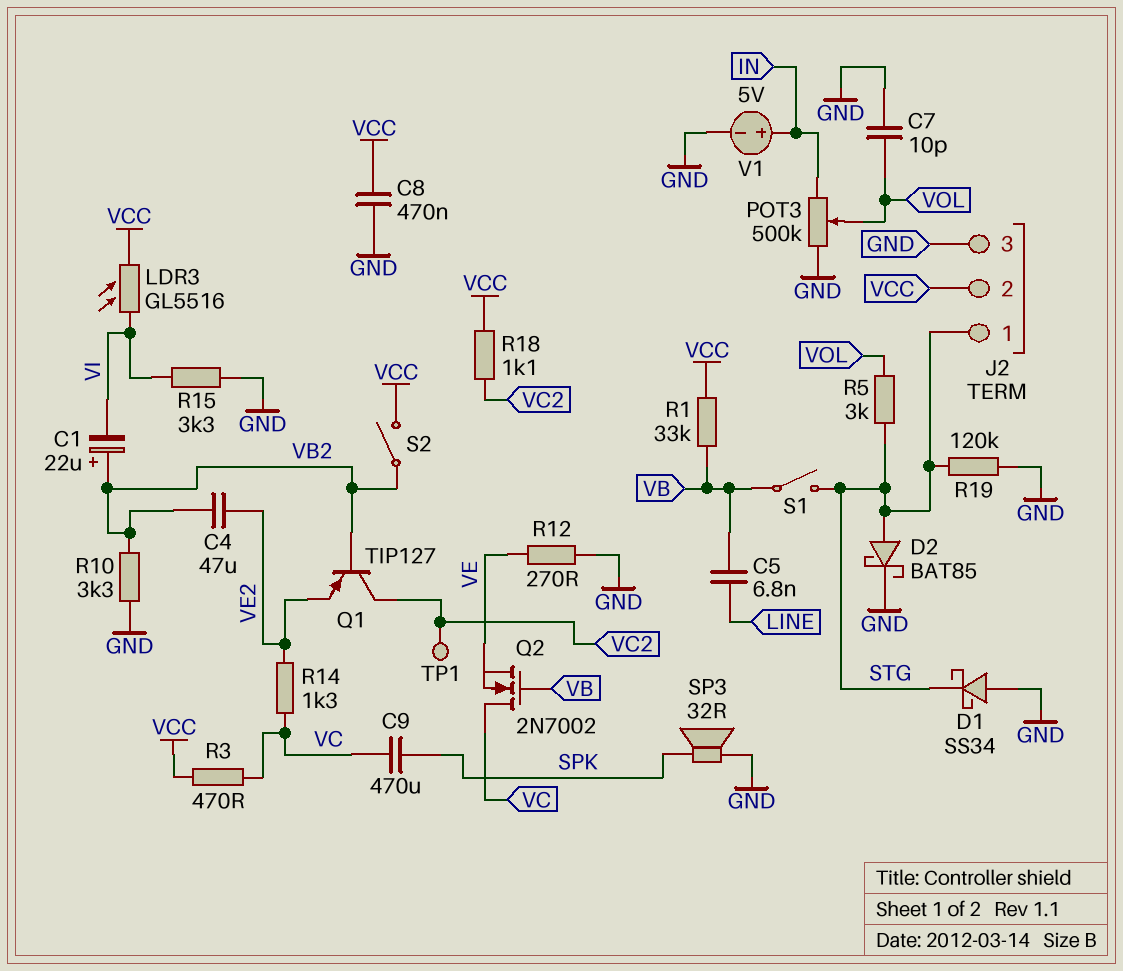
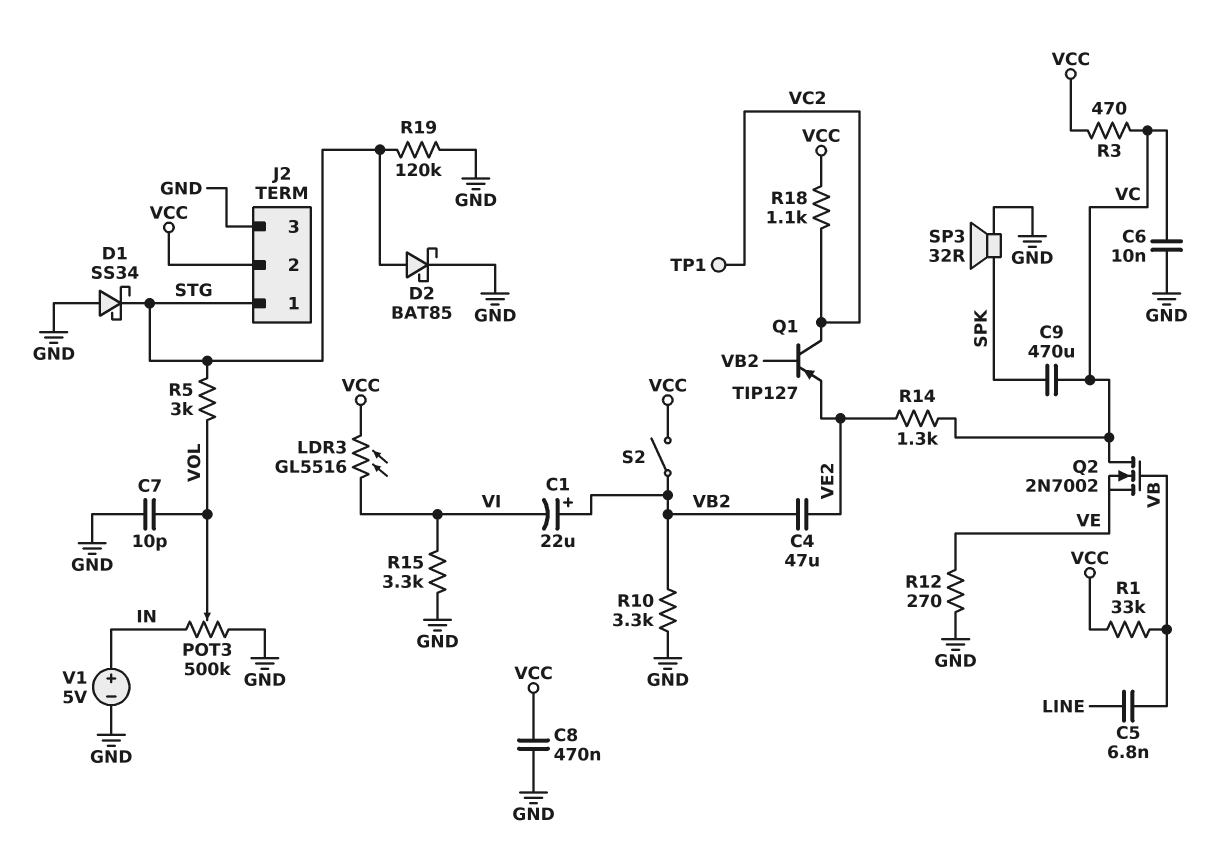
C6: none -> 10nF (GND, VC)
S1: switch (STG, VB) -> none

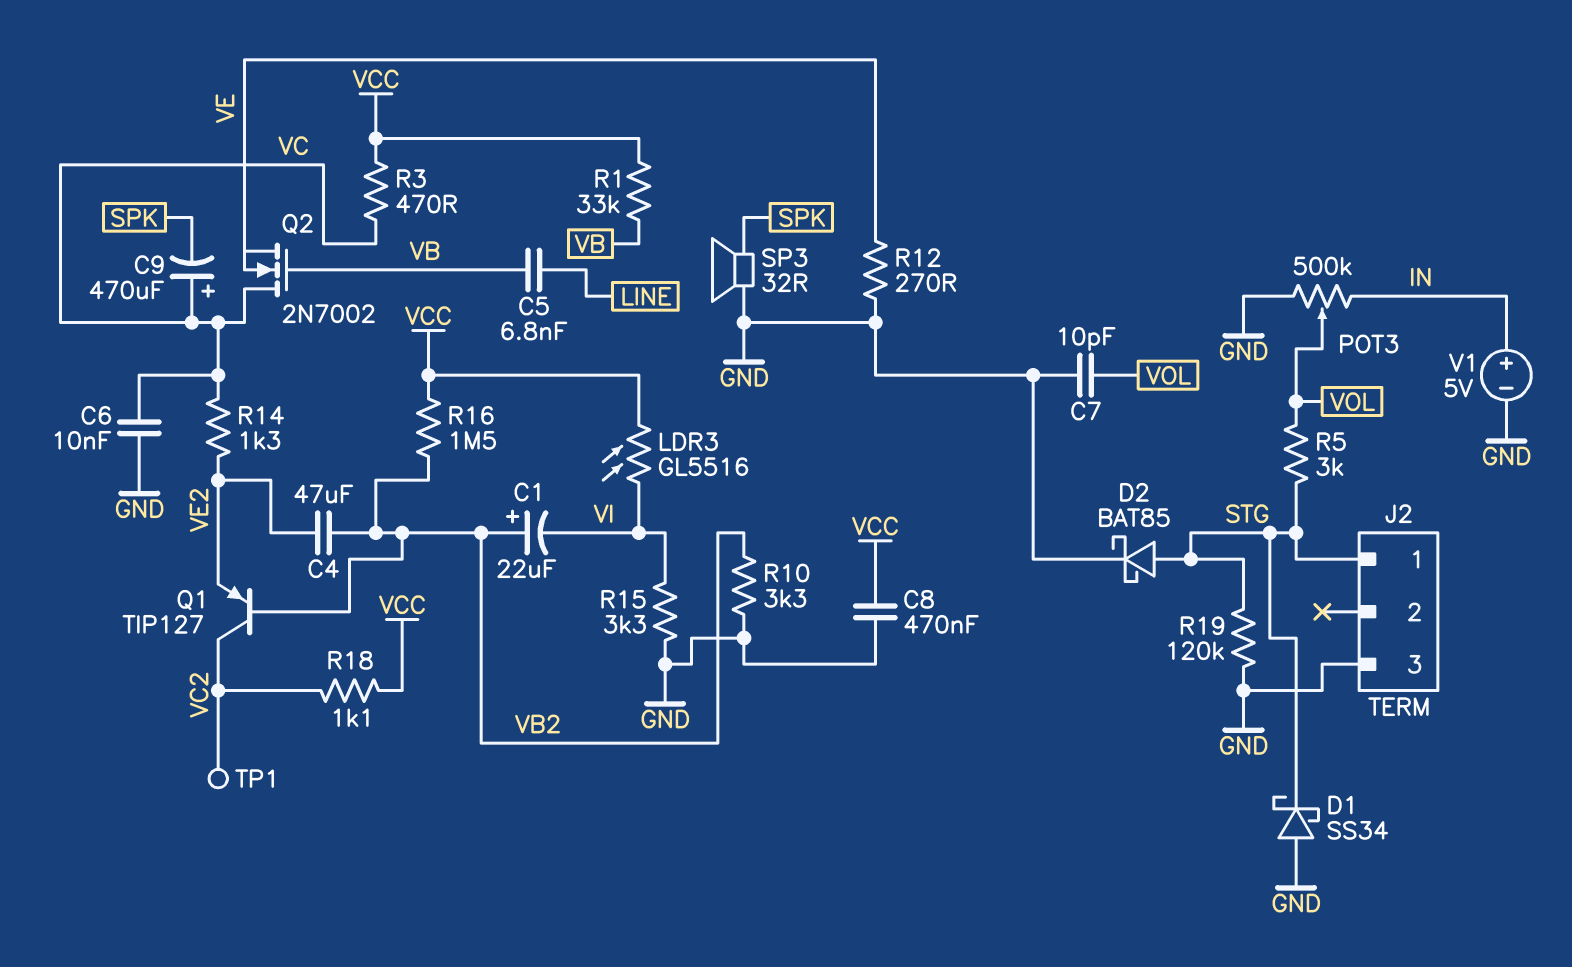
C9: 470uF (SPK, VC) -> 470uF (plus VC, minus SPK)
J2 pin 2: VCC -> none
R16: none -> 1.5M (VB2, VCC)
S2: switch (VB2, VCC) -> none

